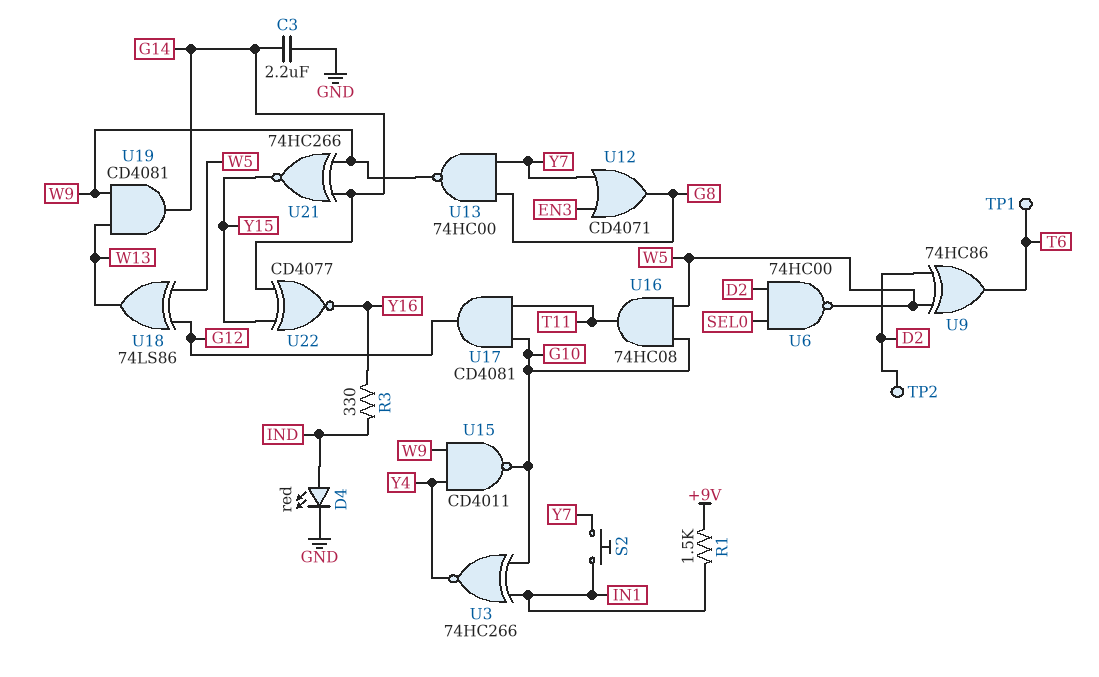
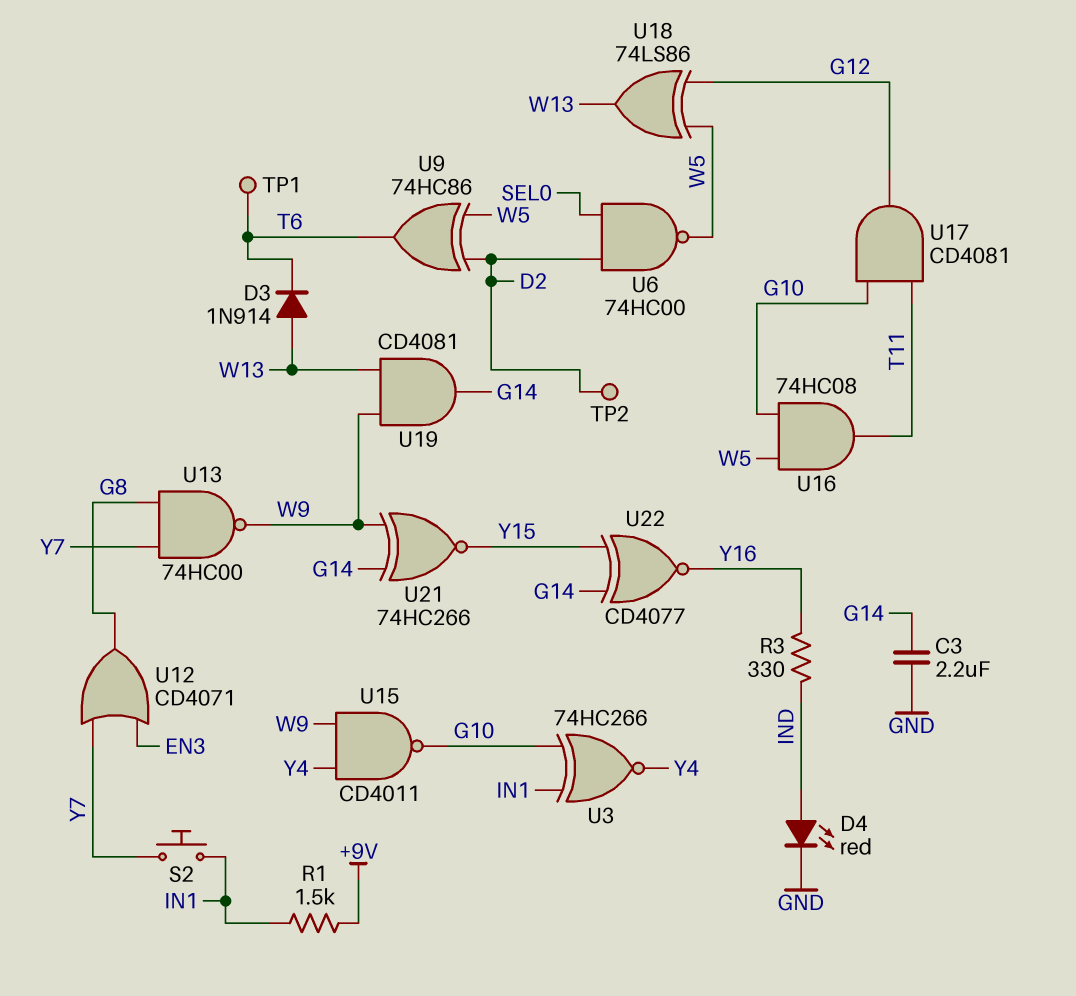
D3: none -> diode 1N914 (A W13, K T6)

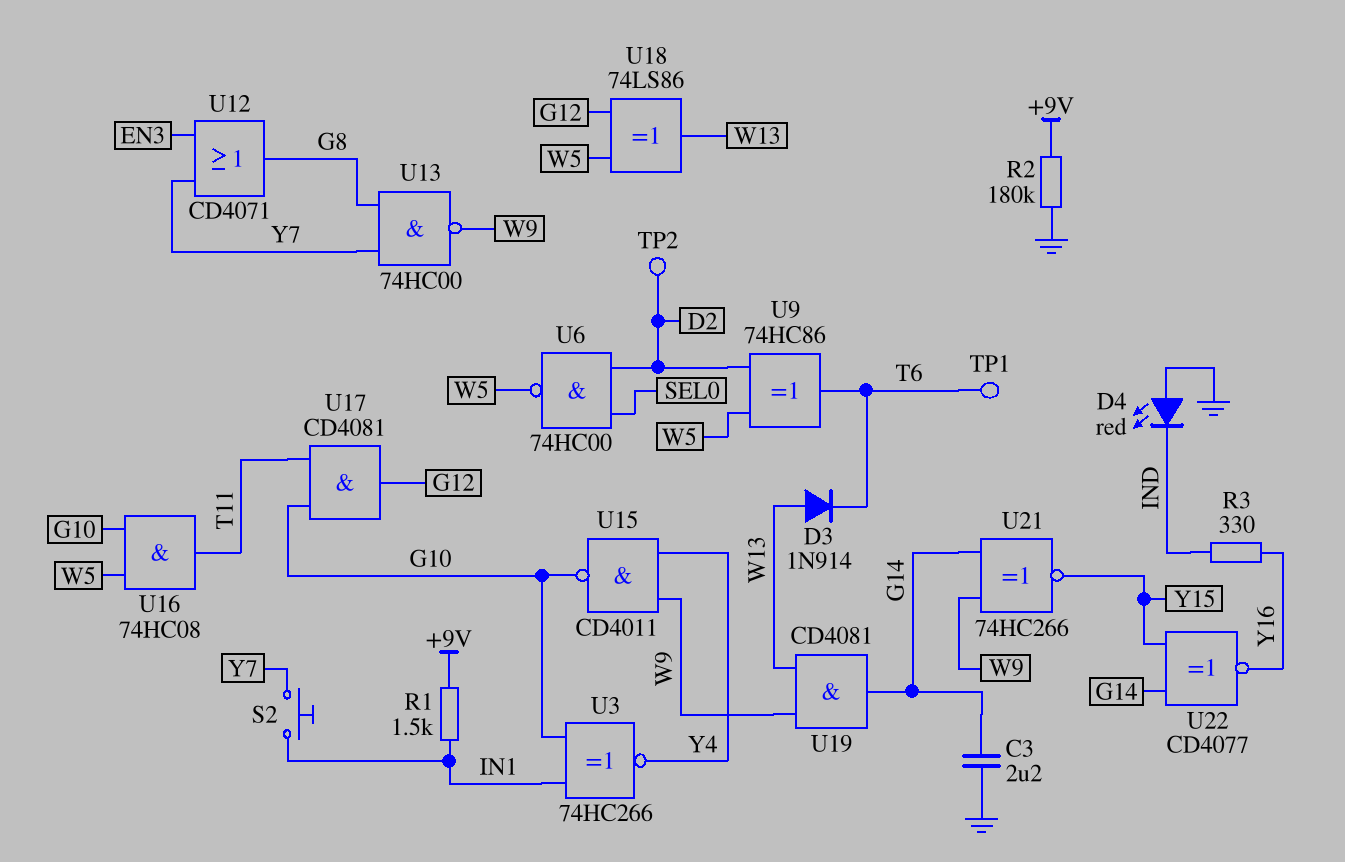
D4: LED red (A IND, K GND) -> LED red (A GND, K IND)
R2: none -> 180k (+9V, GND)

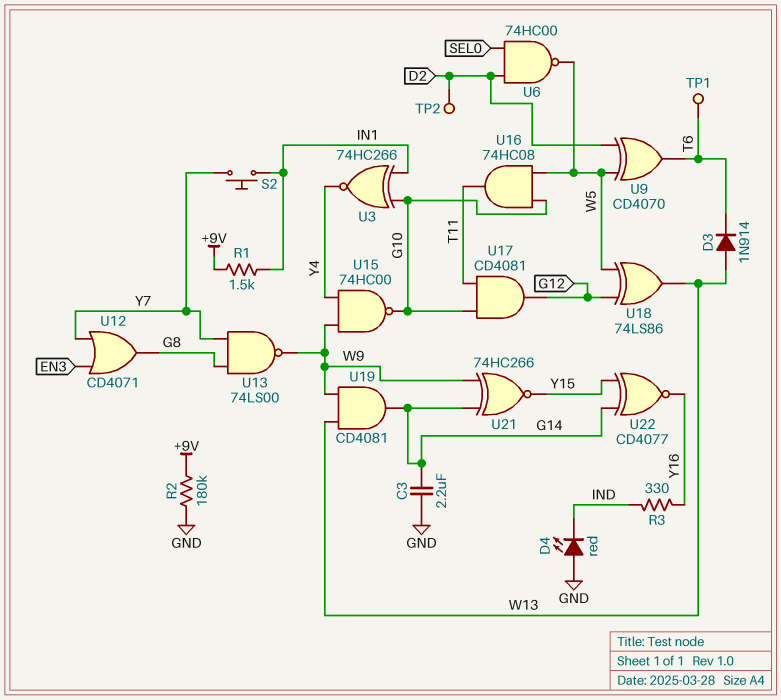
U9: XOR 74HC86 (in D2, in W5, out T6) -> XOR CD4070 (in D2, in W5, out T6)
U13: NAND 74HC00 (in G8, in Y7, out W9) -> NAND 74LS00 (in G8, in Y7, out W9)
U15: NAND CD4011 (in W9, in Y4, out G10) -> NAND 74HC00 (in W9, in Y4, out G10)

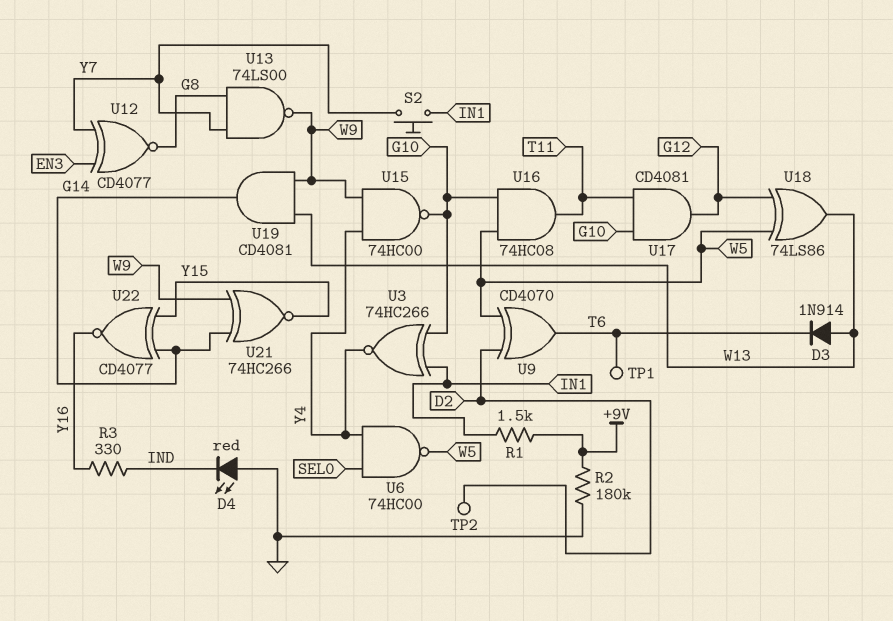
C3: 2.2uF (G14, GND) -> none
U6: NAND 74HC00 (in D2, in SEL0, out W5) -> NAND 74HC00 (in SEL0, in Y4, out W5)
U12: OR CD4071 (in EN3, in Y7, out G8) -> XNOR CD4077 (in EN3, in Y7, out G8)

